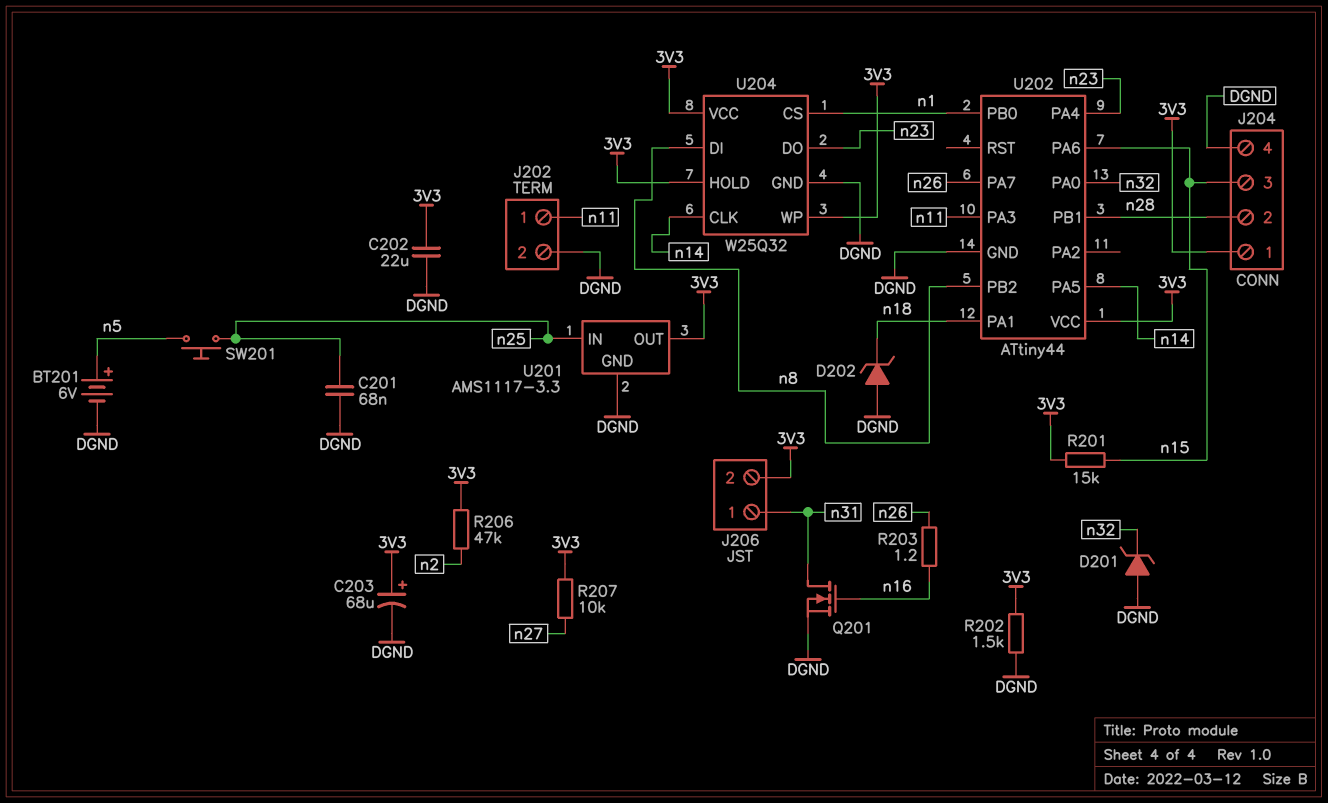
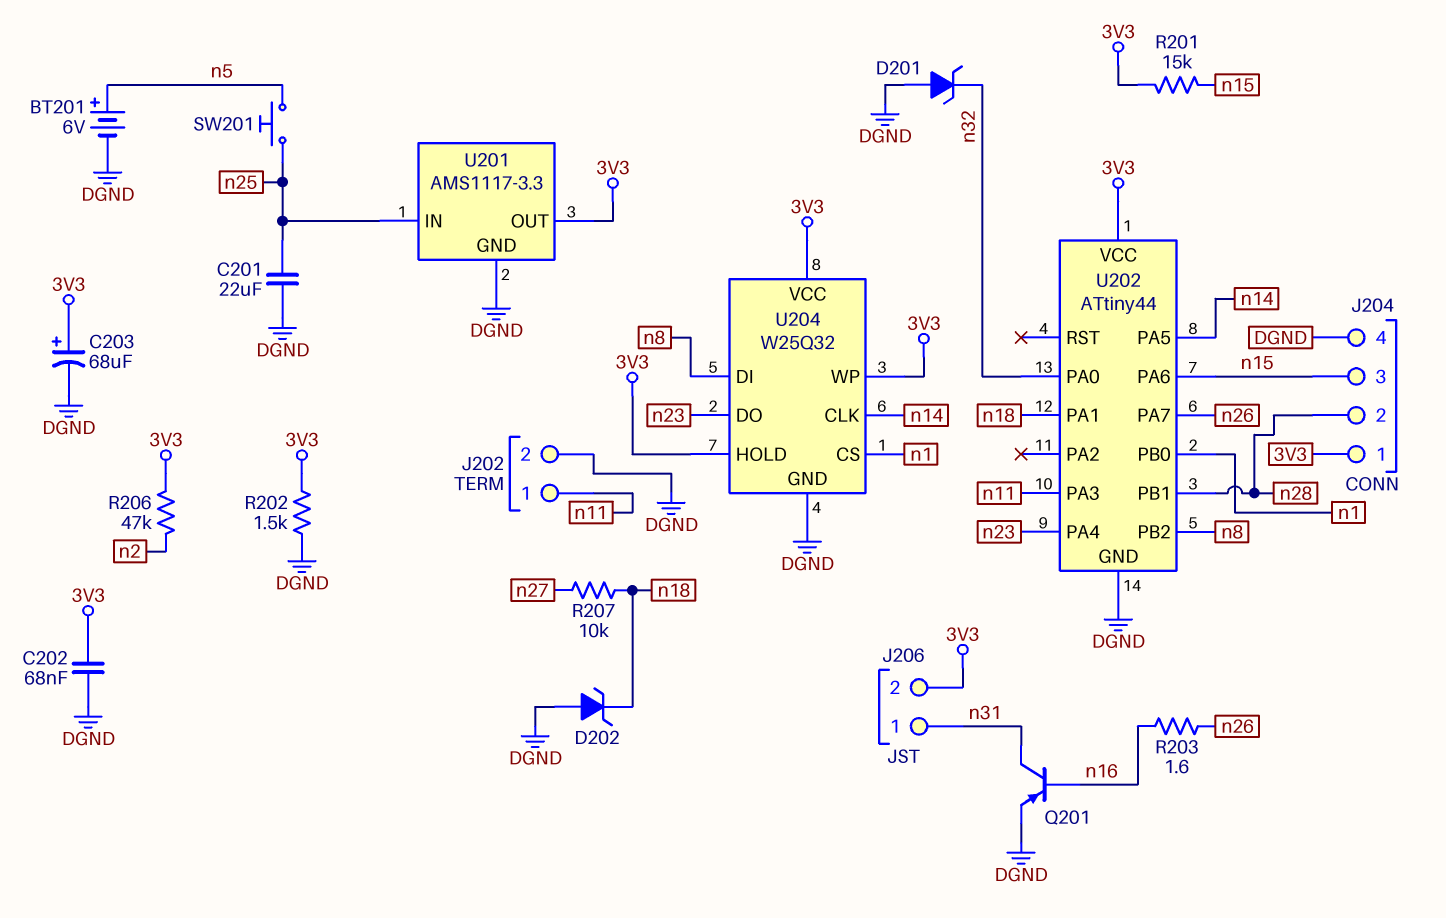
C201: 68nF (DGND, n25) -> 22uF (DGND, n25)
C202: 22uF (3V3, DGND) -> 68nF (3V3, DGND)
Q201: NMOS (G n16, D n31, S DGND) -> PNP (B n16, C n31, E DGND)
R203: 1.2 (n16, n26) -> 1.6 (n16, n26)
R207: 10k (3V3, n27) -> 10k (n18, n27)

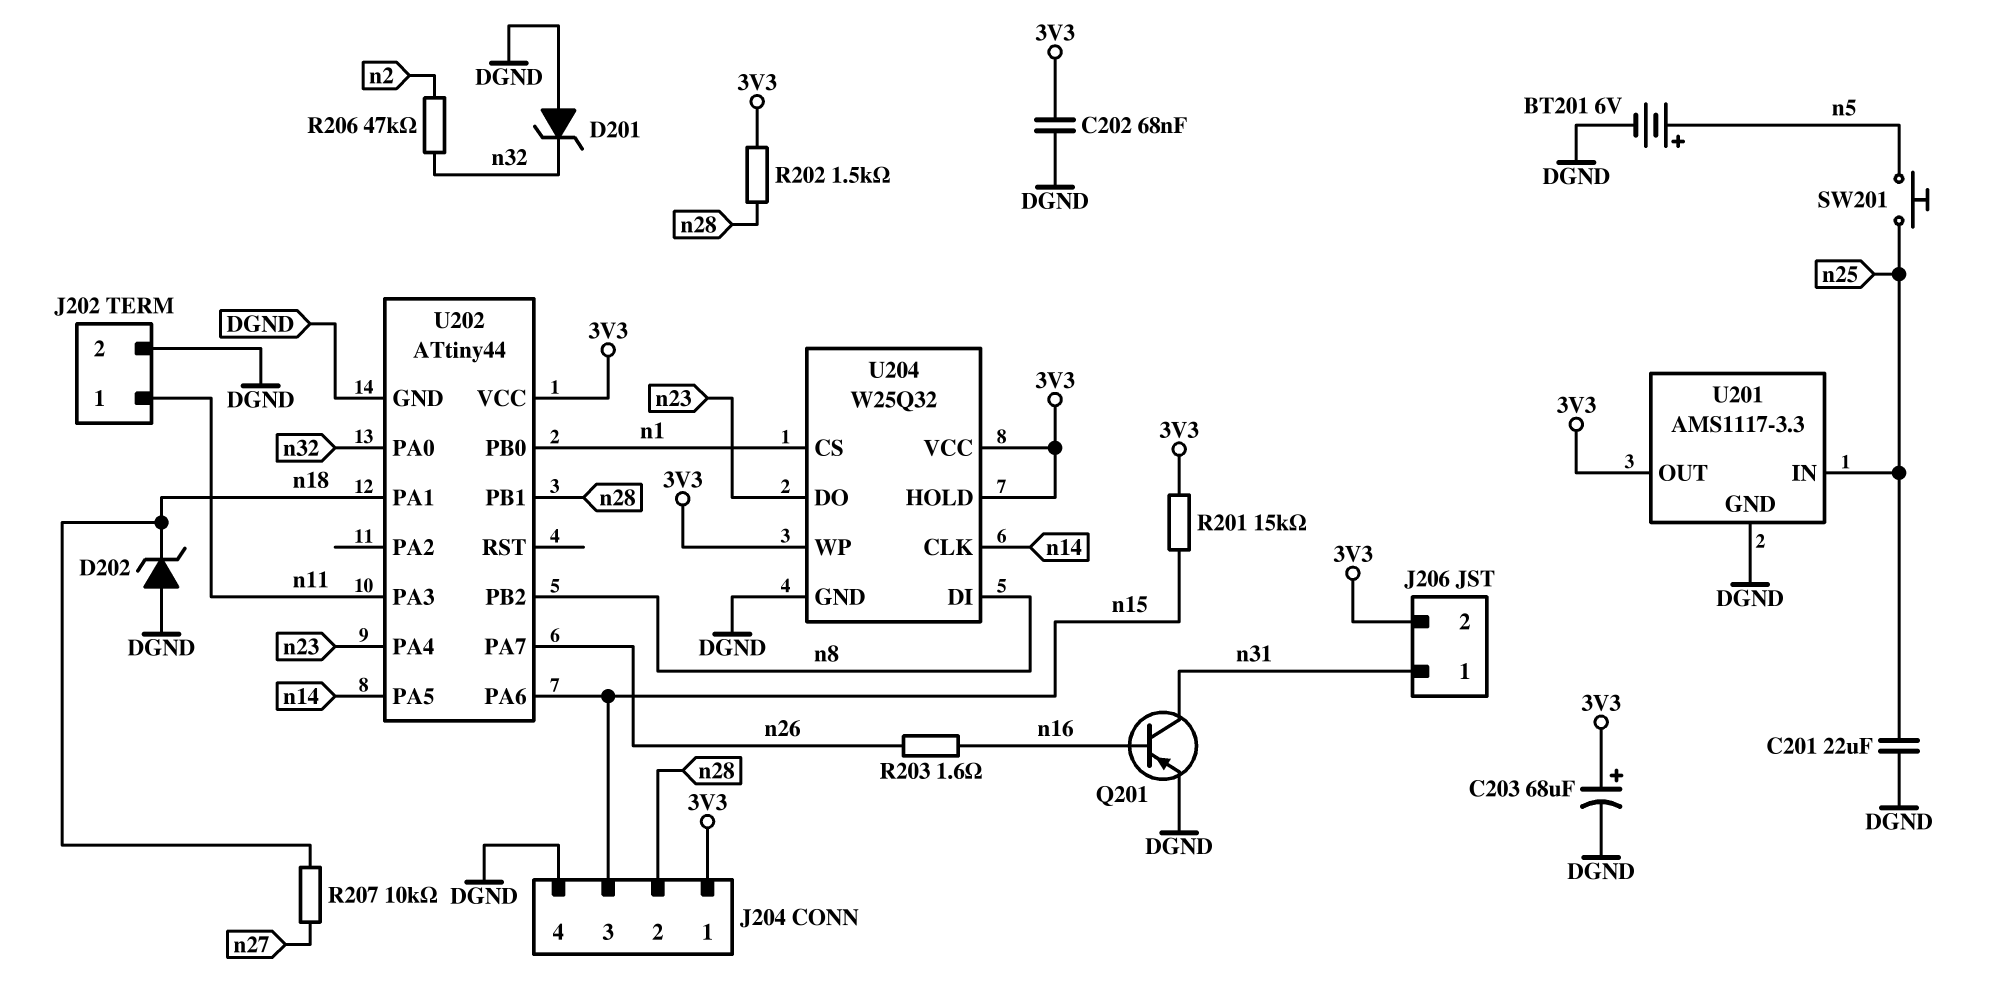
R202: 1.5k (3V3, DGND) -> 1.5k (3V3, n28)
R206: 47k (3V3, n2) -> 47k (n2, n32)

